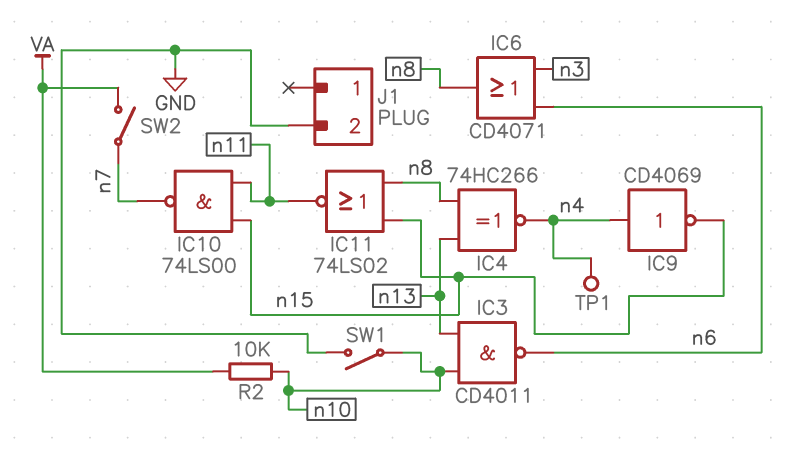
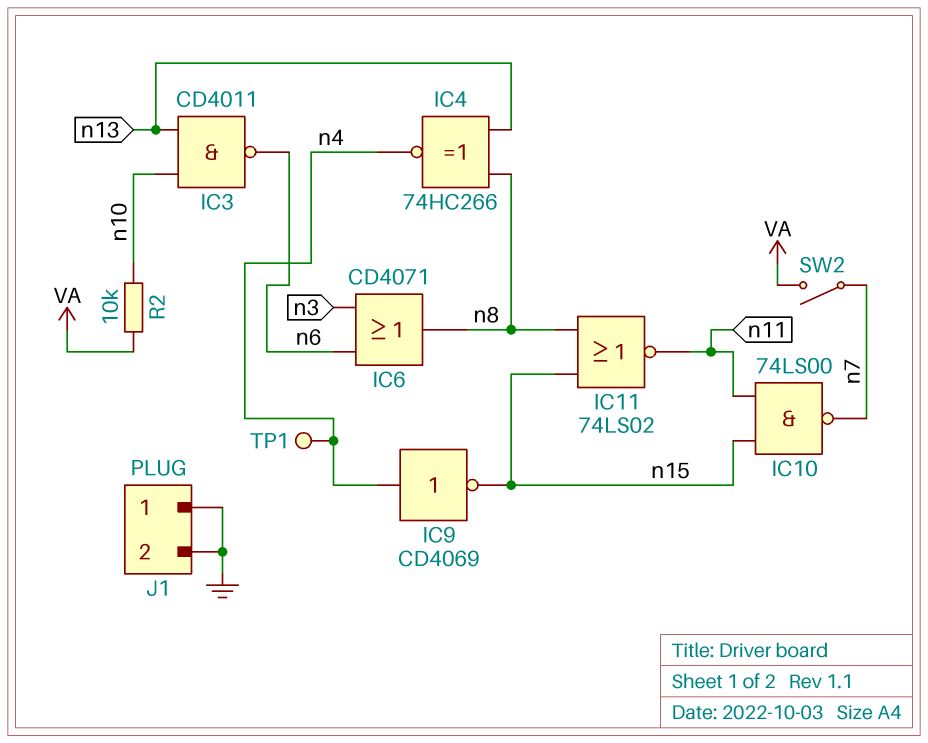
J1 pin 1: none -> GND
SW1: switch (GND, n10) -> none

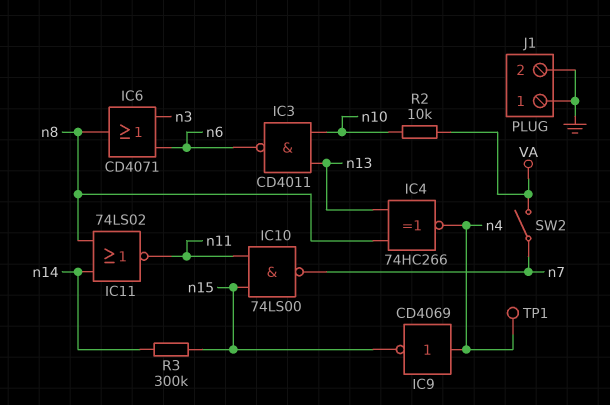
IC11: NOR 74LS02 (in n8, in n15, out n11) -> NOR 74LS02 (in n8, in n14, out n11)
R3: none -> 300k (n14, n15)

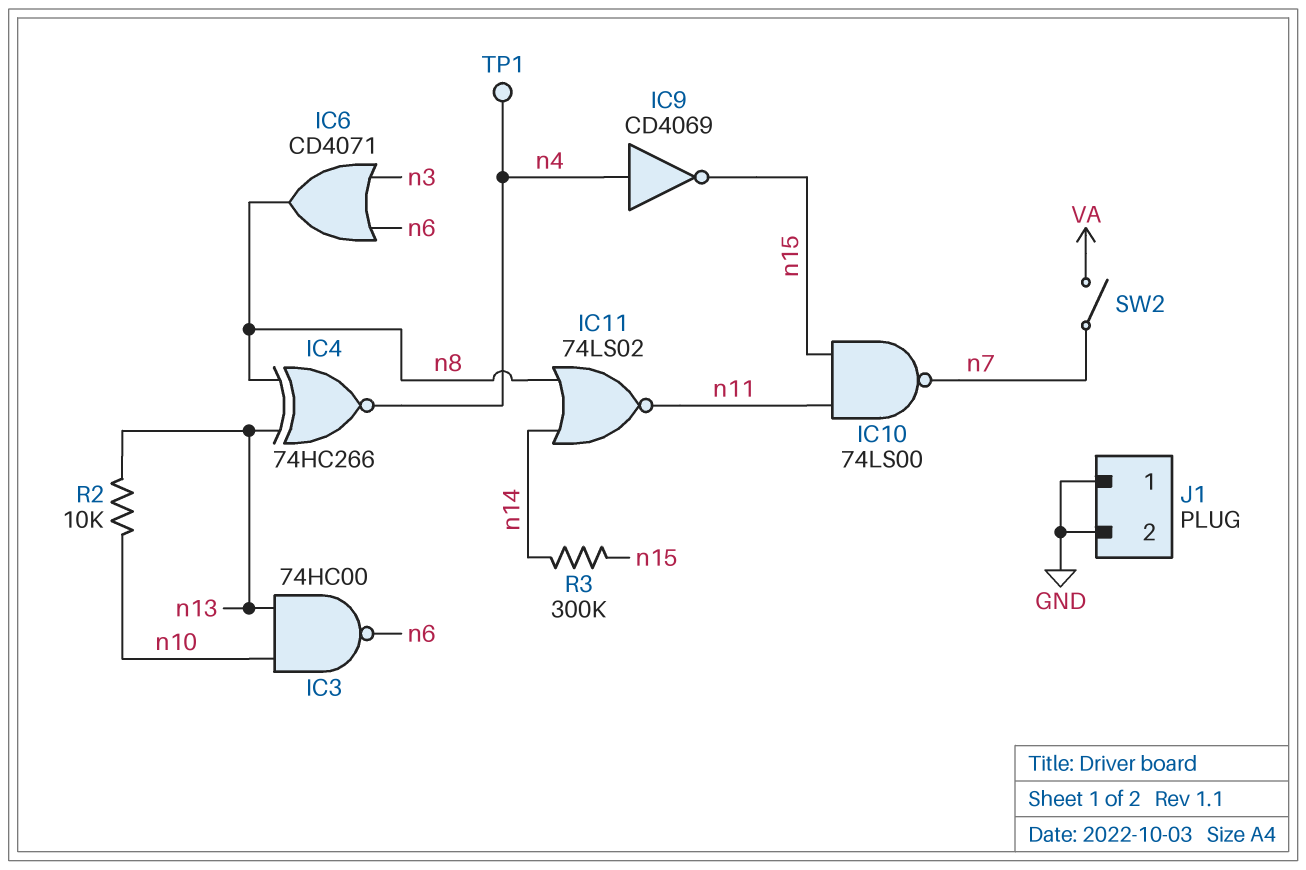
IC3: NAND CD4011 (in n10, in n13, out n6) -> NAND 74HC00 (in n10, in n13, out n6)
R2: 10k (VA, n10) -> 10k (n10, n13)

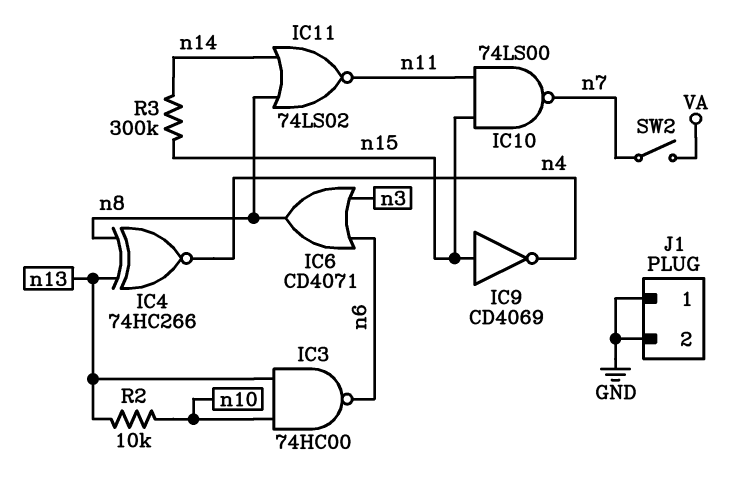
IC9: NOT CD4069 (in n4, out n15) -> NOT CD4069 (in n15, out n4)
TP1: test point (n4) -> none

